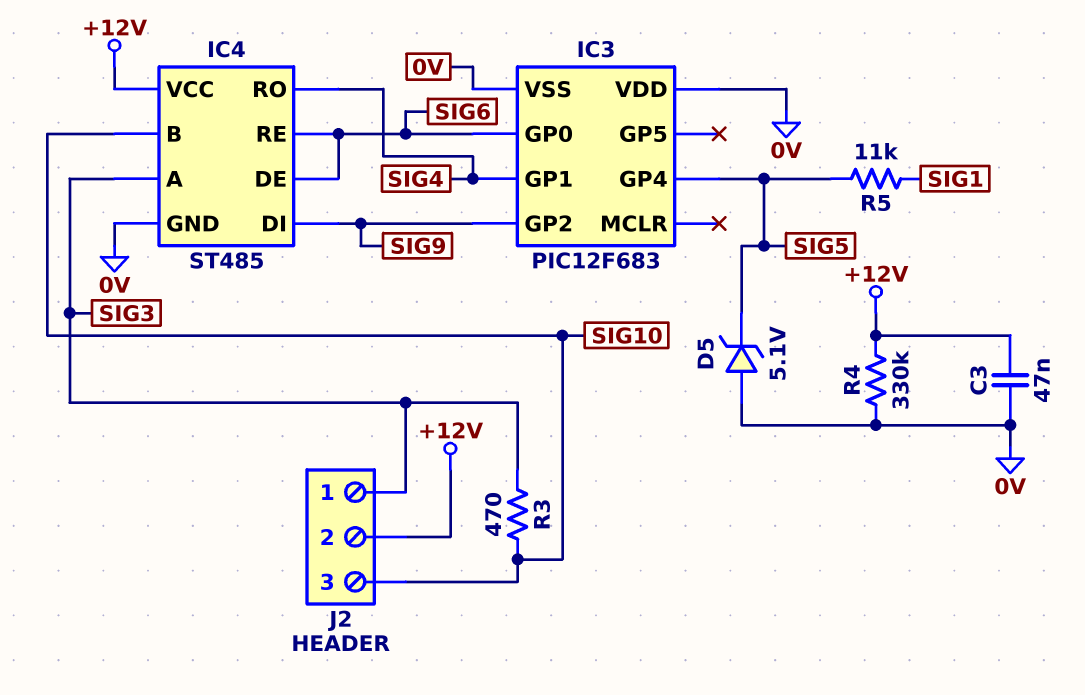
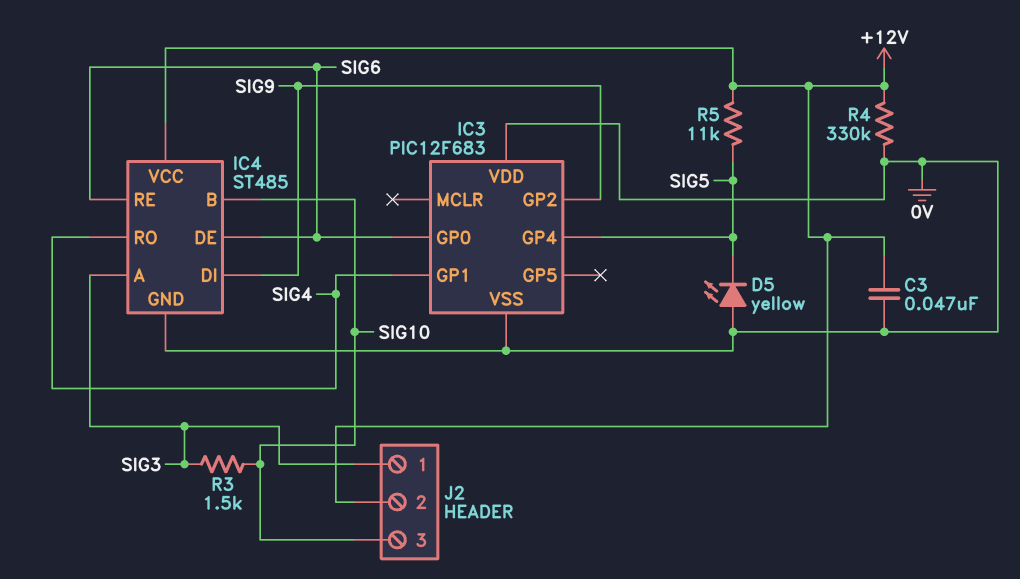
D5: zener 5.1V (A 0V, K SIG5) -> LED yellow (A 0V, K SIG5)
R3: 470 (SIG3, SIG10) -> 1.5k (SIG3, SIG10)
R5: 11k (SIG1, SIG5) -> 11k (+12V, SIG5)

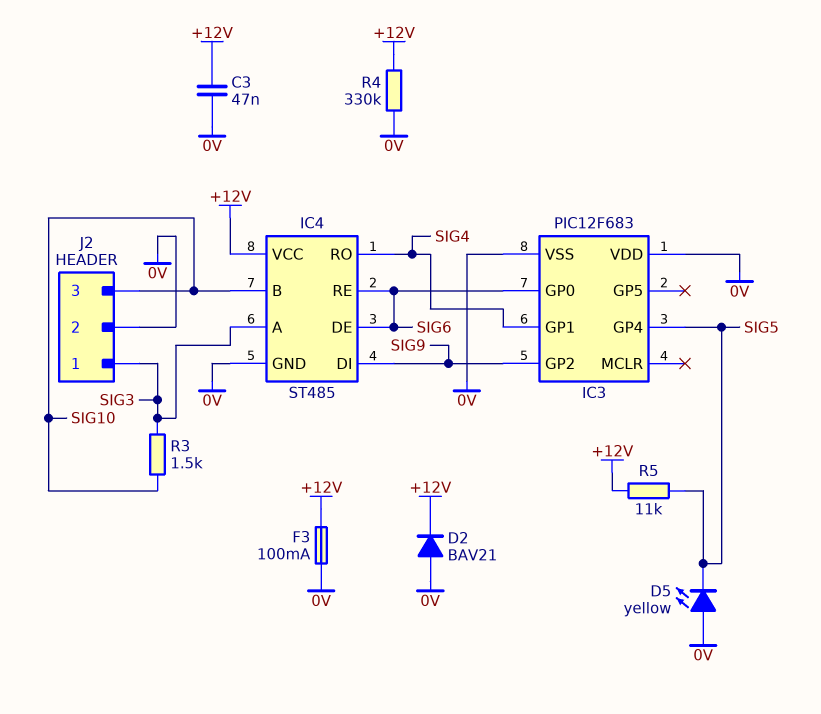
D2: none -> diode BAV21 (A 0V, K +12V)
F3: none -> 100mA (+12V, 0V)
J2 pin 2: +12V -> 0V

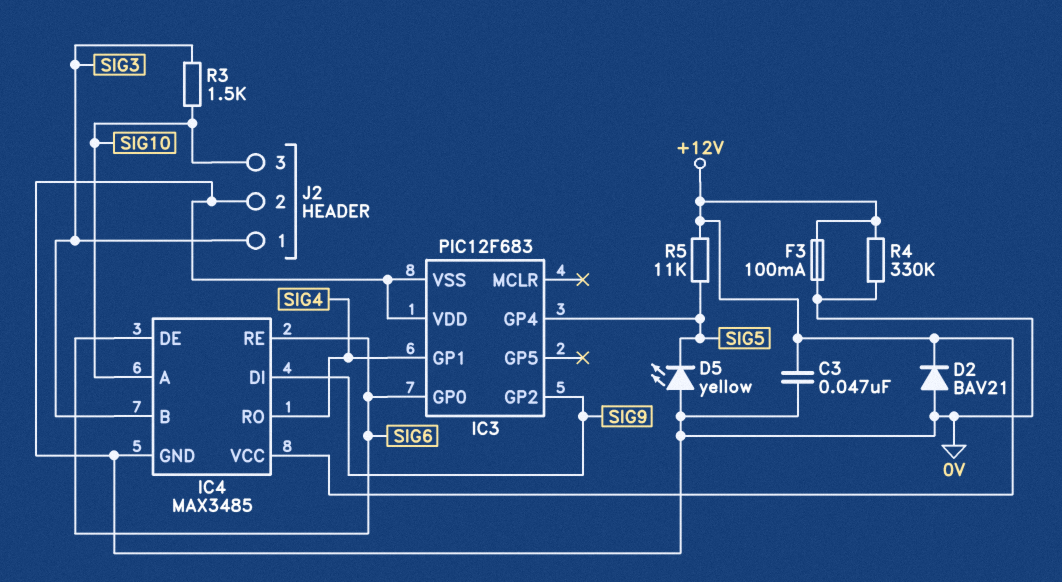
IC4: ST485 -> MAX3485
IC4 pin A: SIG3 -> SIG10
IC4 pin B: SIG10 -> SIG3

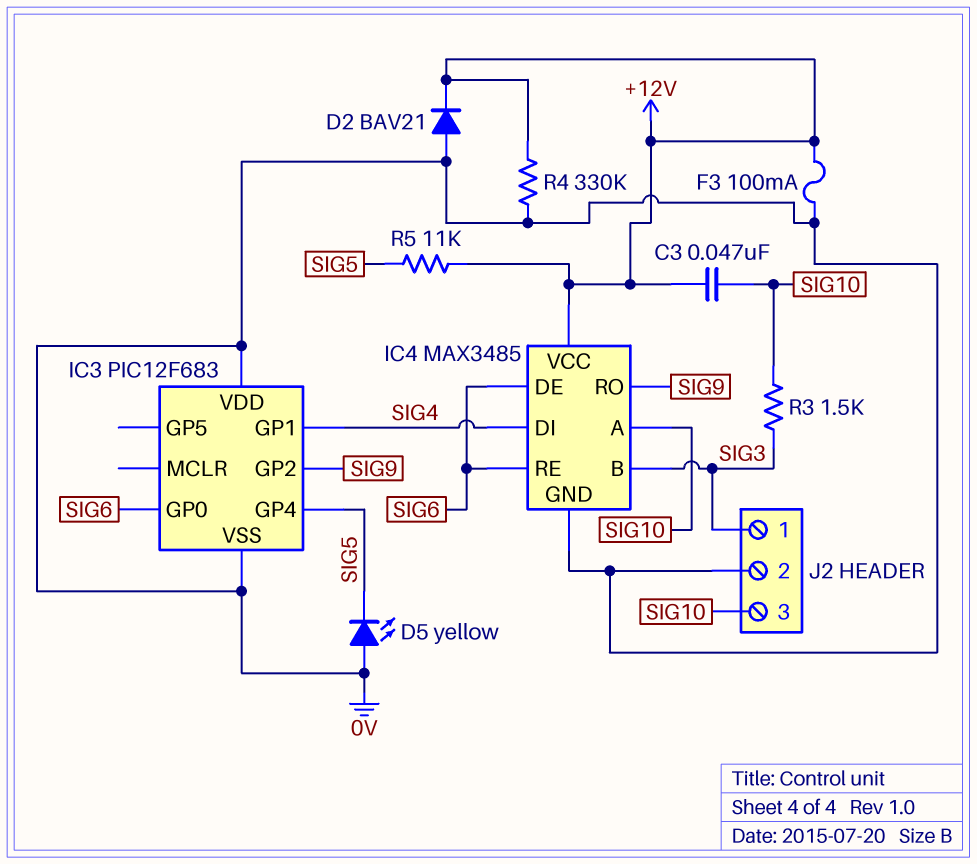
C3: 47nF (+12V, 0V) -> 47nF (+12V, SIG10)
IC4 pin DI: SIG9 -> SIG4
IC4 pin RO: SIG4 -> SIG9

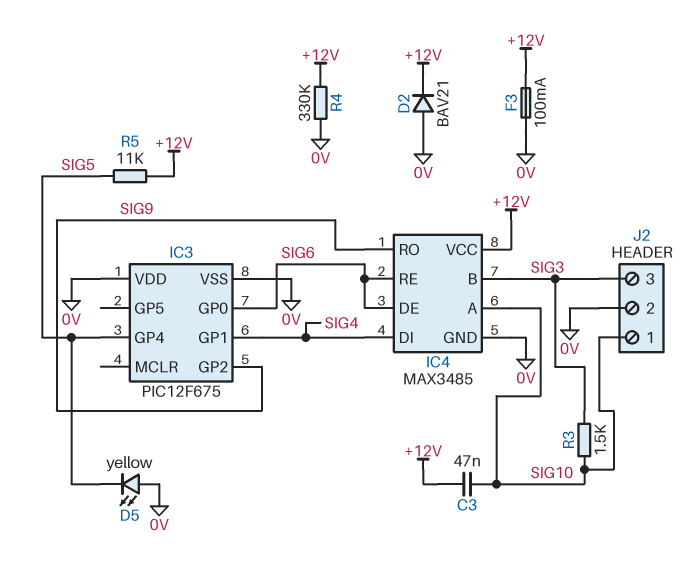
IC3: PIC12F683 -> PIC12F675
J2 pin 1: SIG3 -> SIG10
J2 pin 3: SIG10 -> SIG3

